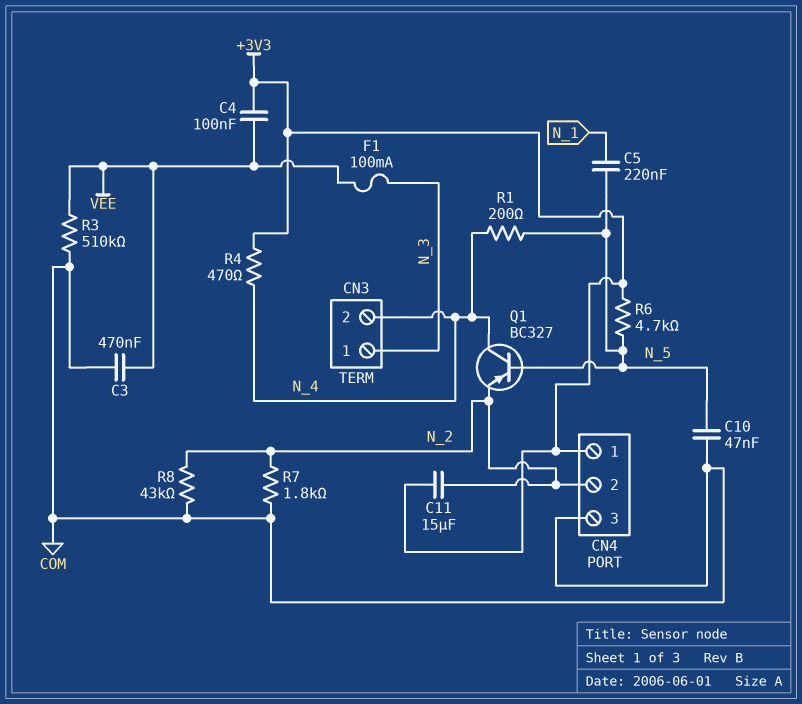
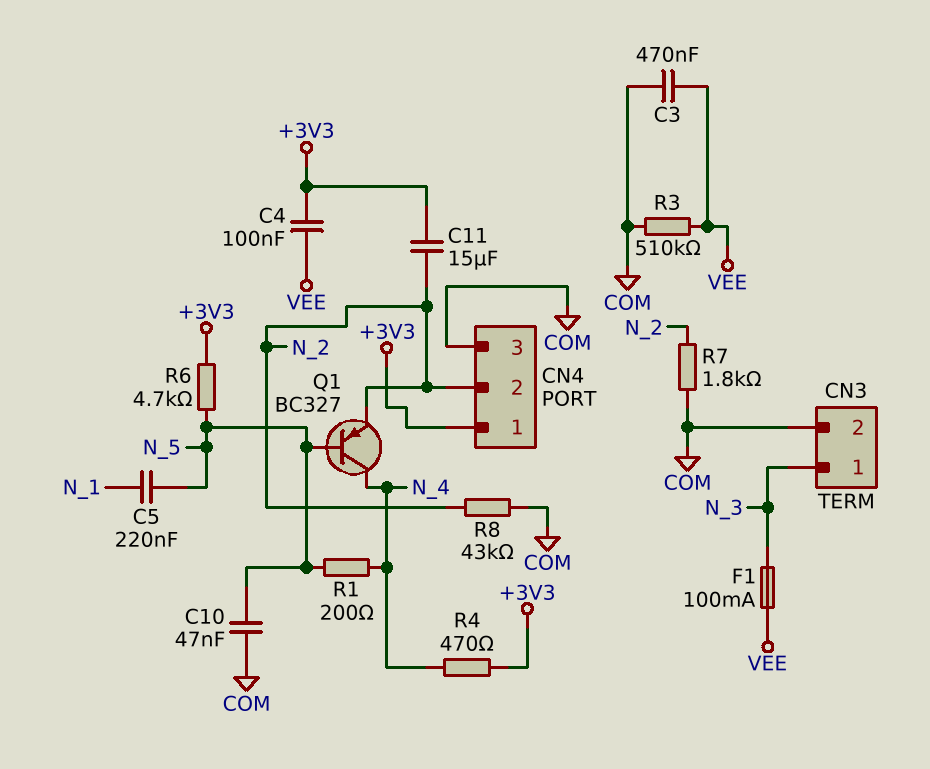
CN3 pin 2: N_4 -> COM

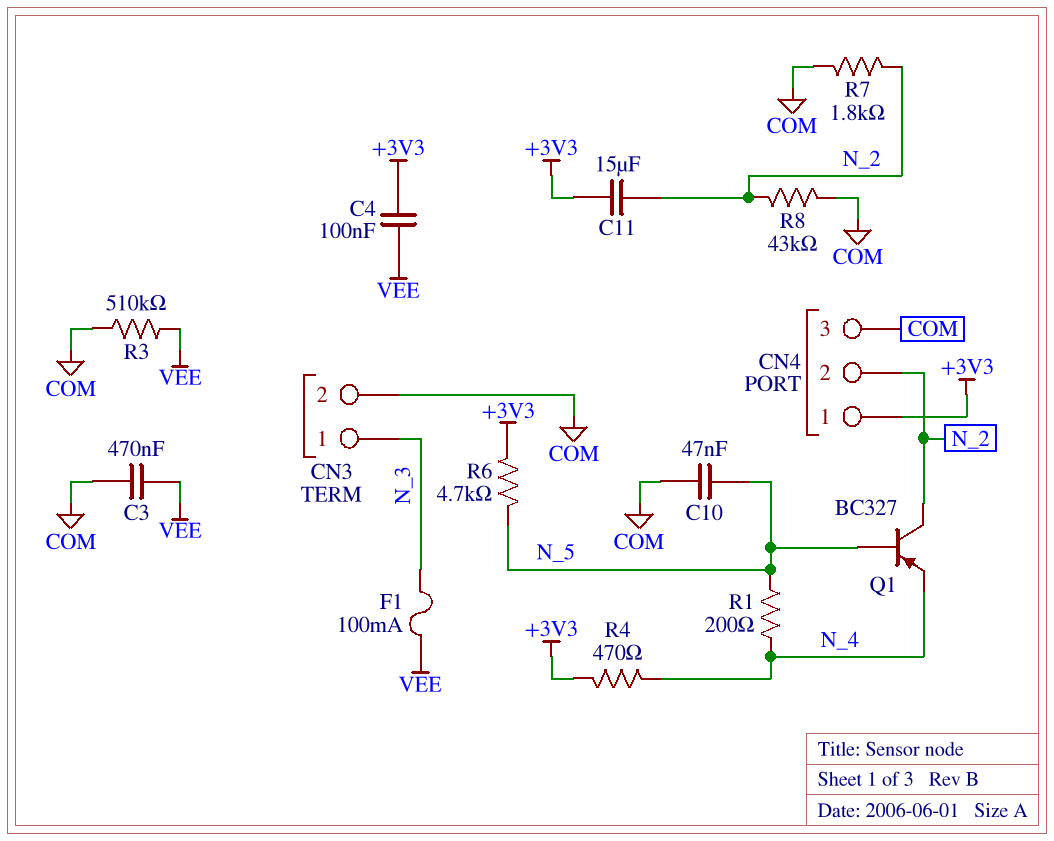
C5: 220nF (N_1, N_5) -> none
Q1: PNP BC327 (B N_5, C N_4, E N_2) -> PNP BC327 (B N_5, C N_2, E N_4)

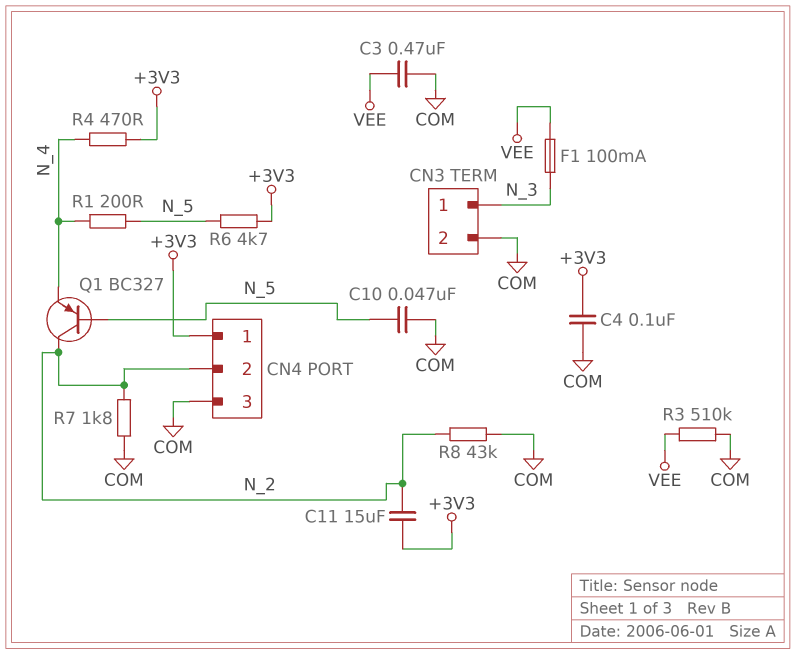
C4: 100nF (+3V3, VEE) -> 100nF (+3V3, COM)

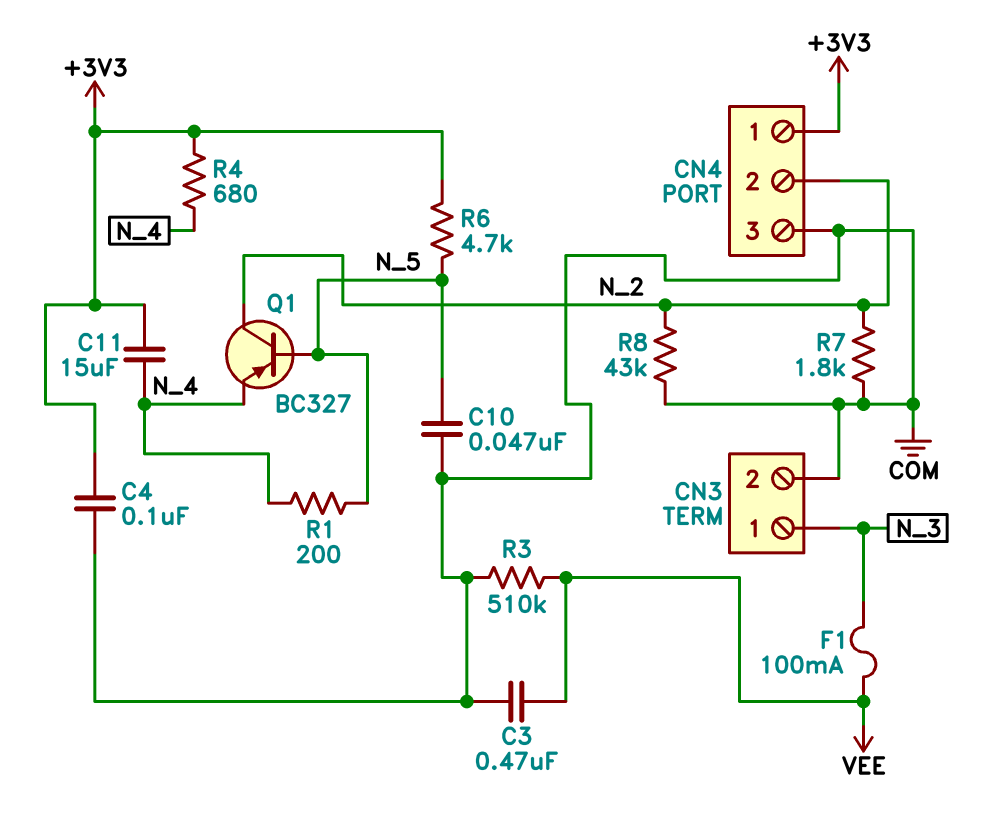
C11: 15uF (+3V3, N_2) -> 15uF (+3V3, N_4)
R4: 470 (+3V3, N_4) -> 680 (+3V3, N_4)

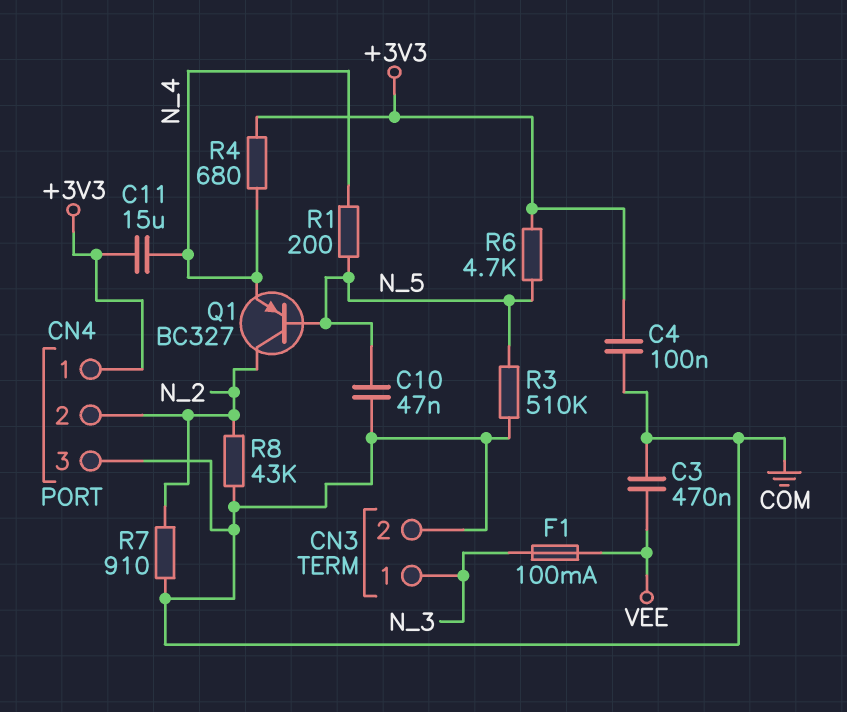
R3: 510k (COM, VEE) -> 510k (COM, N_5)
R7: 1.8k (COM, N_2) -> 910 (COM, N_2)

